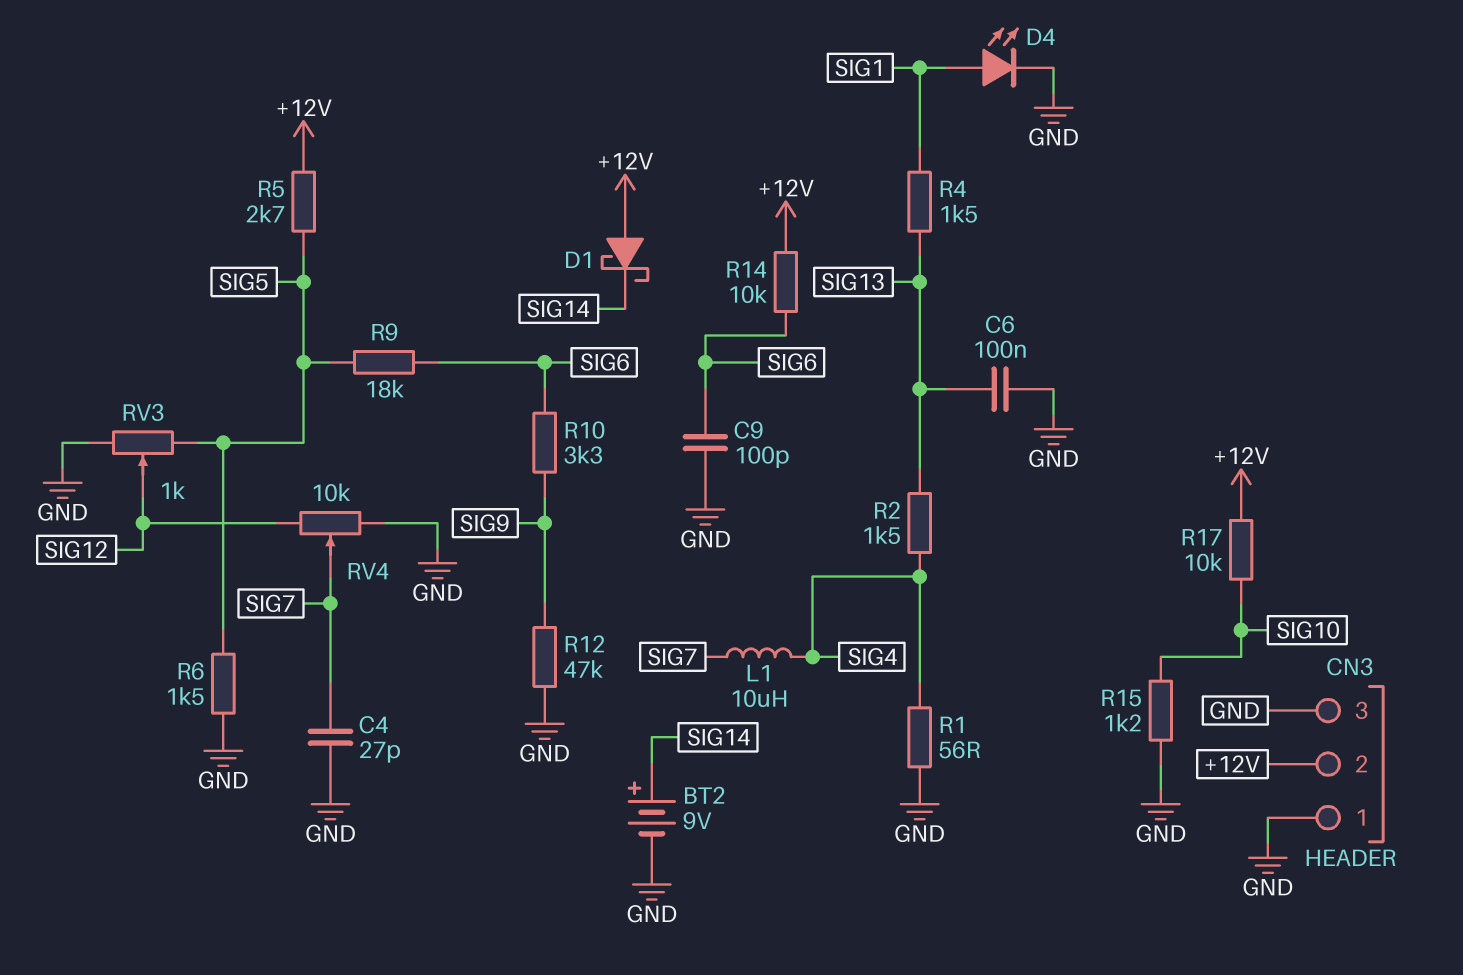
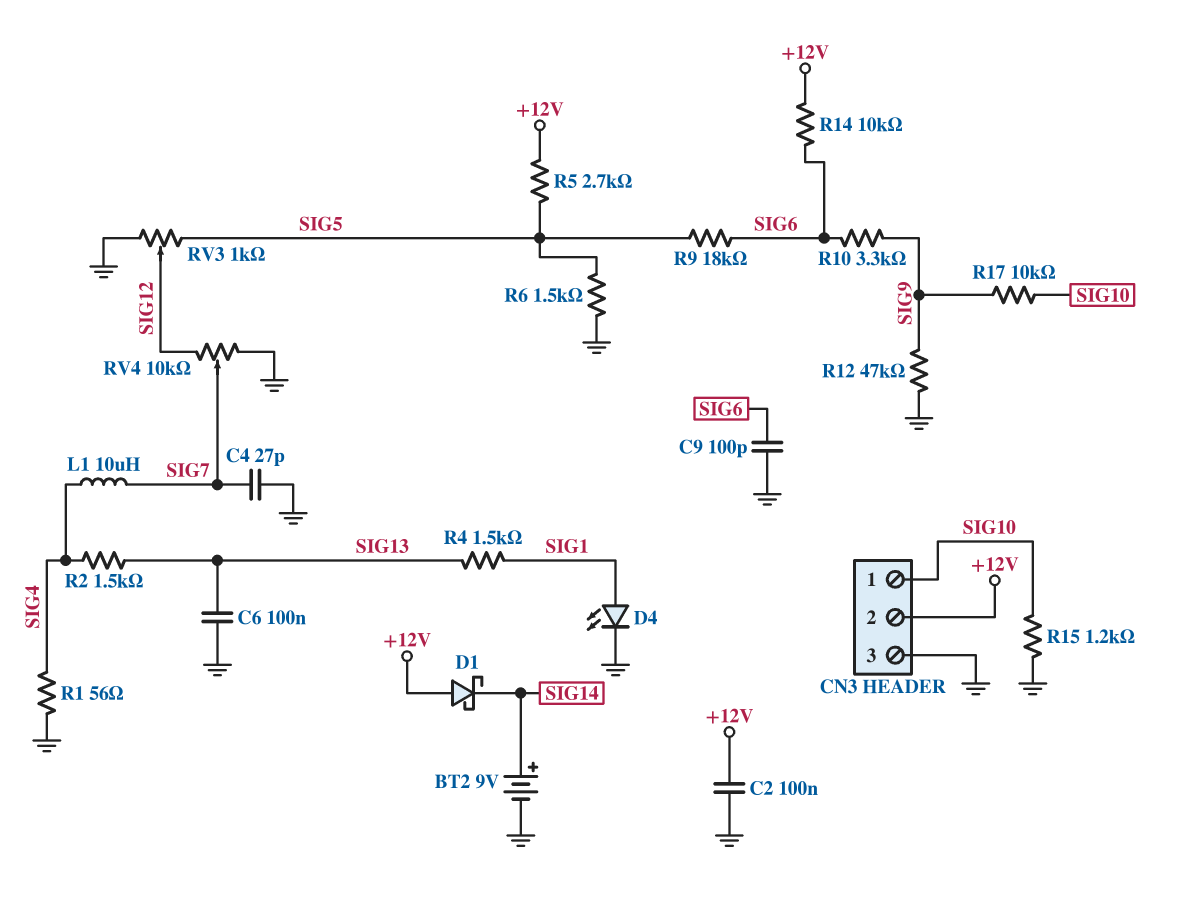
C2: none -> 100nF (+12V, GND)
CN3 pin 1: GND -> SIG10
R17: 10k (+12V, SIG10) -> 10k (SIG9, SIG10)

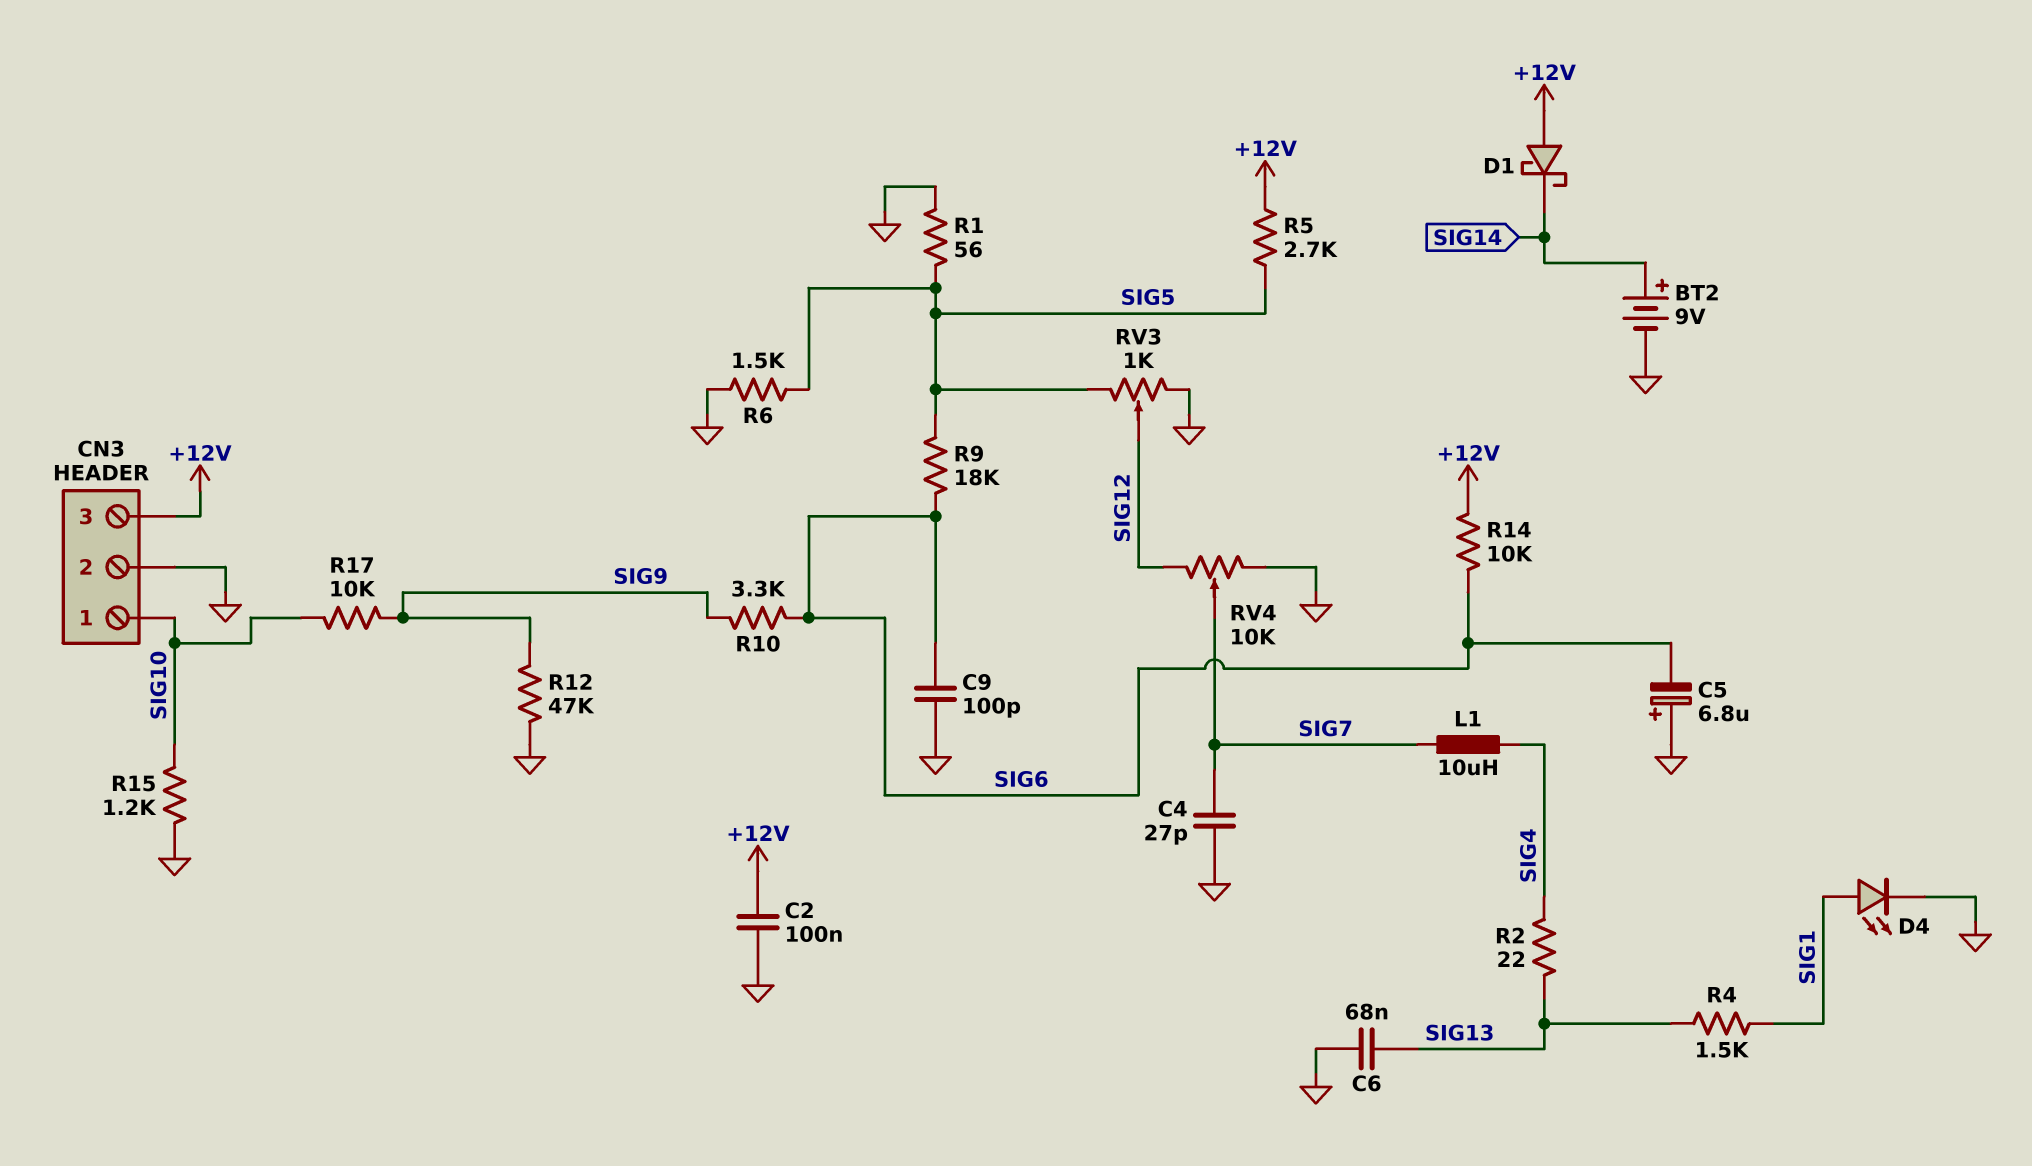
C5: none -> 6.8uF (plus GND, minus SIG6)
C6: 100nF (GND, SIG13) -> 68nF (GND, SIG13)
CN3 pin 2: +12V -> GND
CN3 pin 3: GND -> +12V
R1: 56 (GND, SIG4) -> 56 (GND, SIG5)
R2: 1.5k (SIG4, SIG13) -> 22 (SIG4, SIG13)

